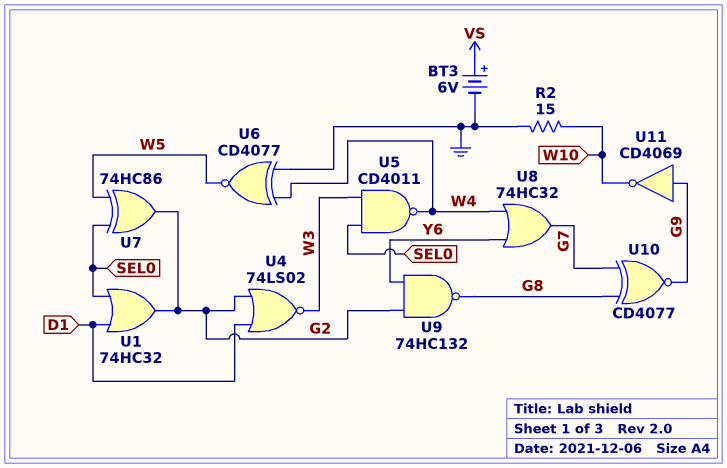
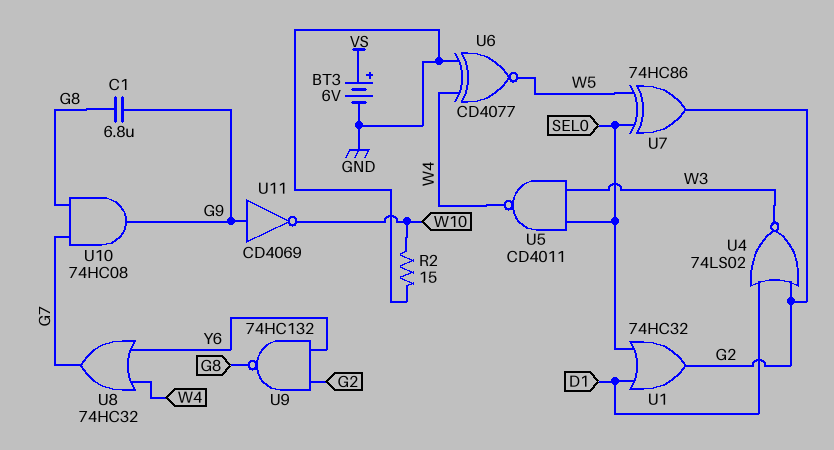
C1: none -> 6.8uF (G8, G9)
U10: XNOR CD4077 (in G7, in G8, out G9) -> AND 74HC08 (in G7, in G8, out G9)

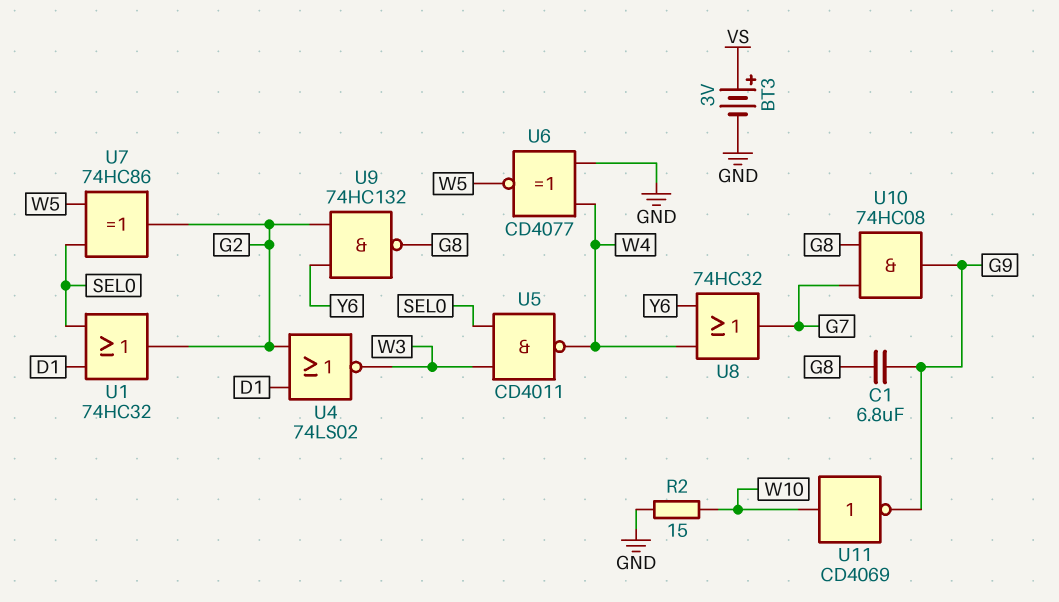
BT3: 6V (plus VS, minus GND) -> 3V (plus VS, minus GND)
U11: NOT CD4069 (in G9, out W10) -> NOT CD4069 (in W10, out G9)

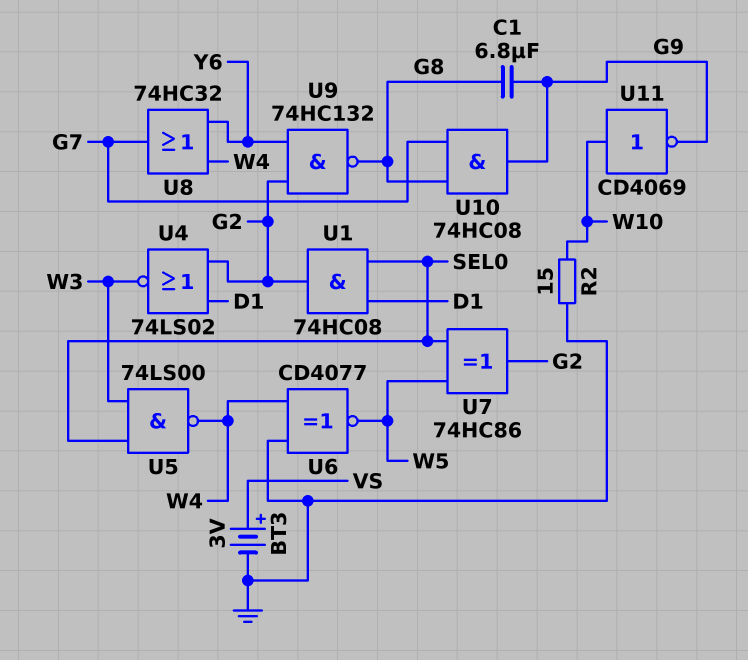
U1: OR 74HC32 (in D1, in SEL0, out G2) -> AND 74HC08 (in D1, in SEL0, out G2)
U5: NAND CD4011 (in SEL0, in W3, out W4) -> NAND 74LS00 (in SEL0, in W3, out W4)

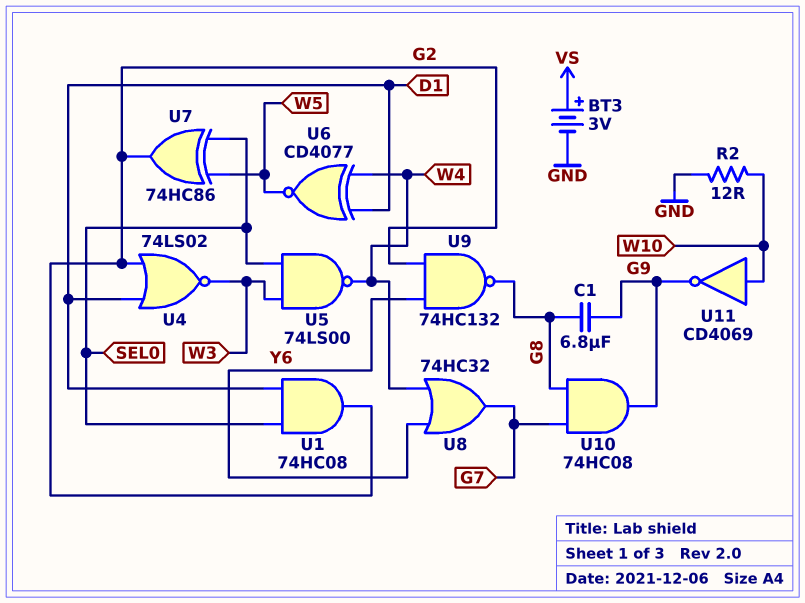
R2: 15 (GND, W10) -> 12 (GND, W10)
U6: XNOR CD4077 (in GND, in W4, out W5) -> XNOR CD4077 (in D1, in W4, out W5)

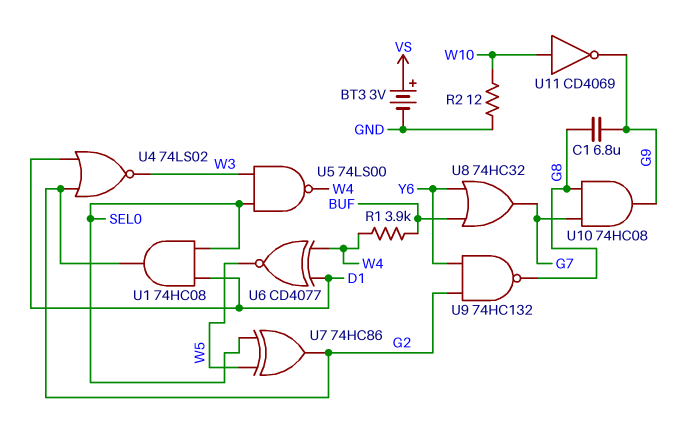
R1: none -> 3.9k (BUF, W4)
U8: OR 74HC32 (in W4, in Y6, out G7) -> OR 74HC32 (in BUF, in Y6, out G7)

